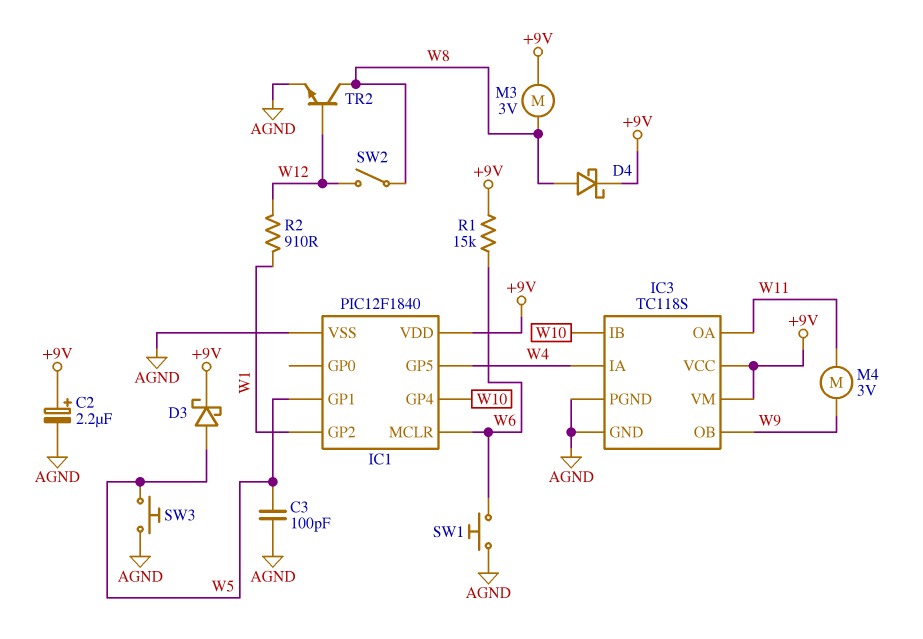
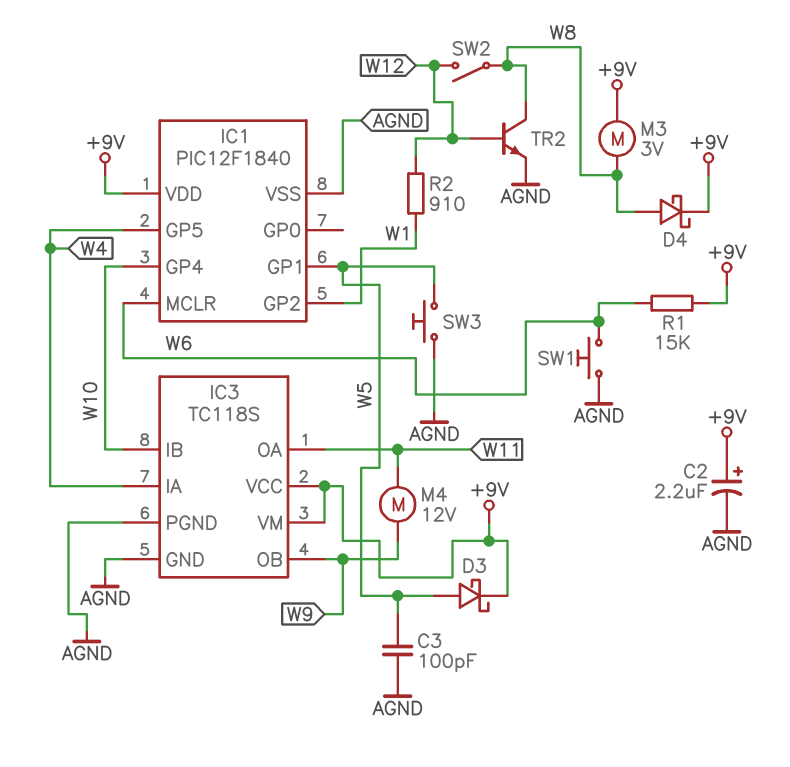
M4: motor 3V (W9, W11) -> motor 12V (W9, W11)

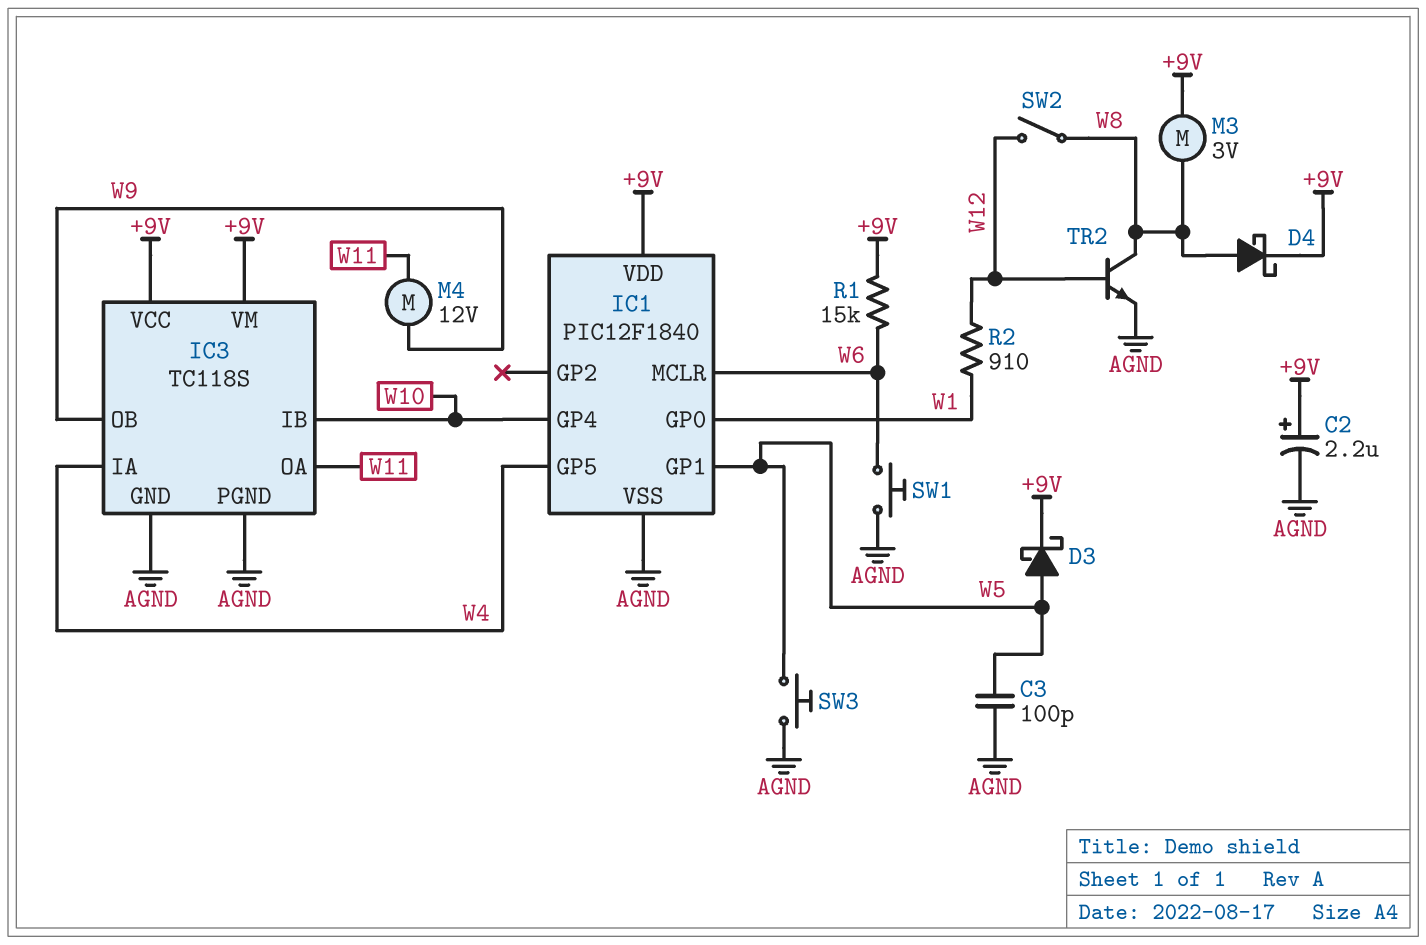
IC1 pin GP0: none -> W1
IC1 pin GP2: W1 -> none

